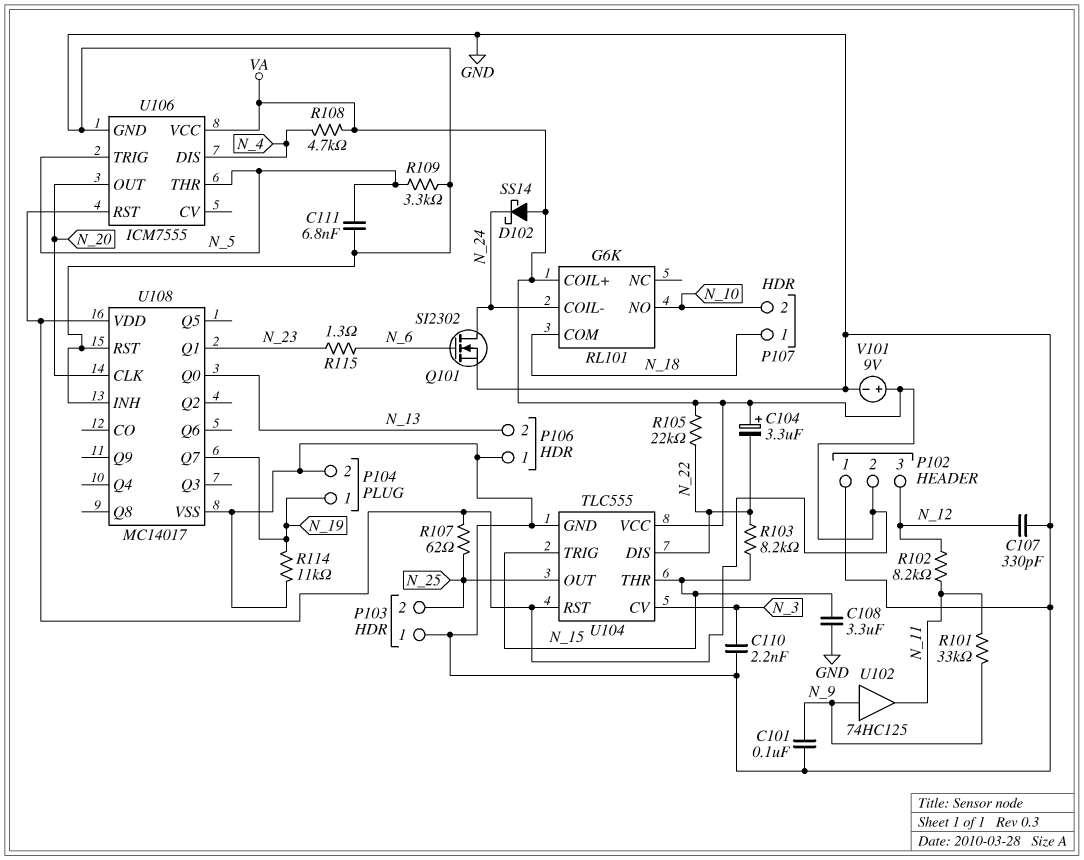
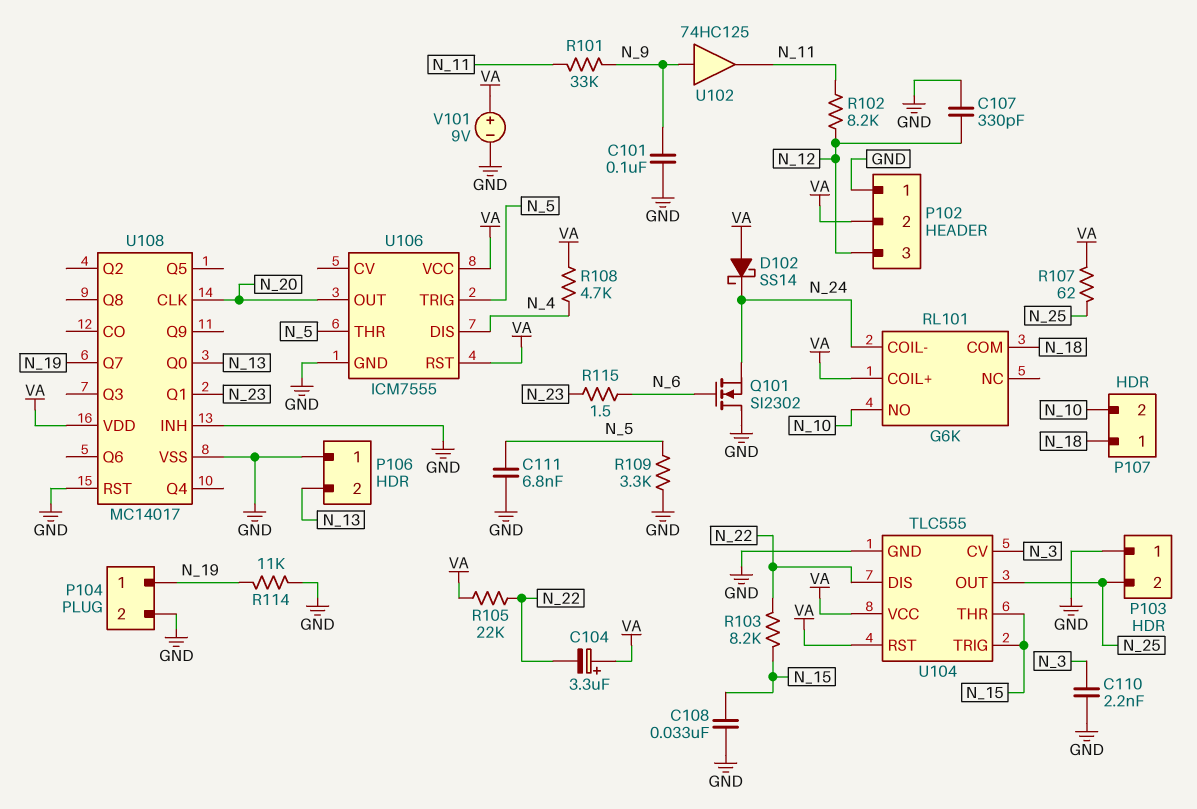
C108: 3.3uF (GND, N_15) -> 33nF (GND, N_15)
Q101: NMOS SI2302 (G N_6, D N_24, S GND) -> NMOS SI2302 (G N_6, D GND, S N_24)
R115: 1.3 (N_6, N_23) -> 1.5 (N_6, N_23)

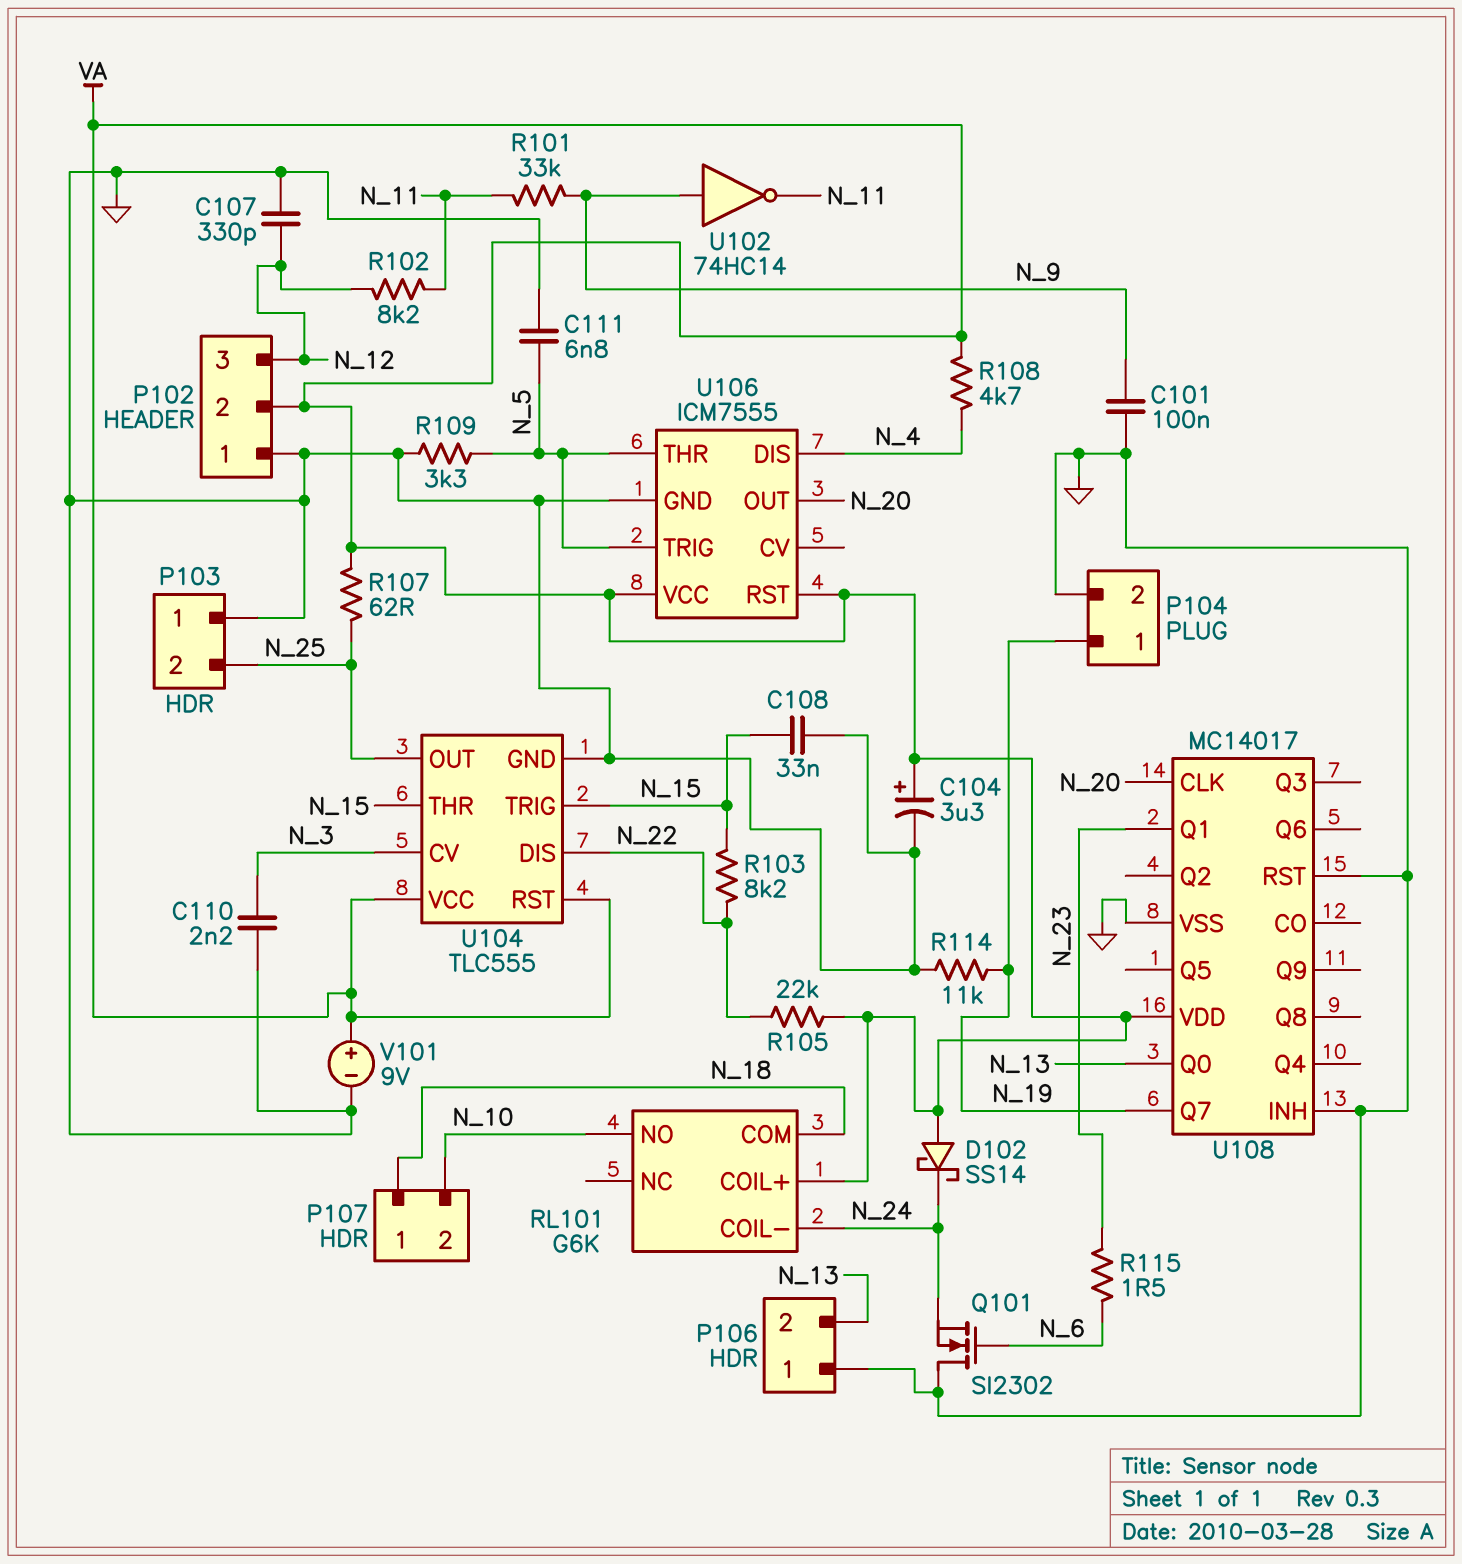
C104: 3.3uF (plus VA, minus N_22) -> 3.3uF (plus VA, minus GND)
U102: buffer 74HC125 (in N_9, out N_11) -> NOT 74HC14 (in N_9, out N_11)

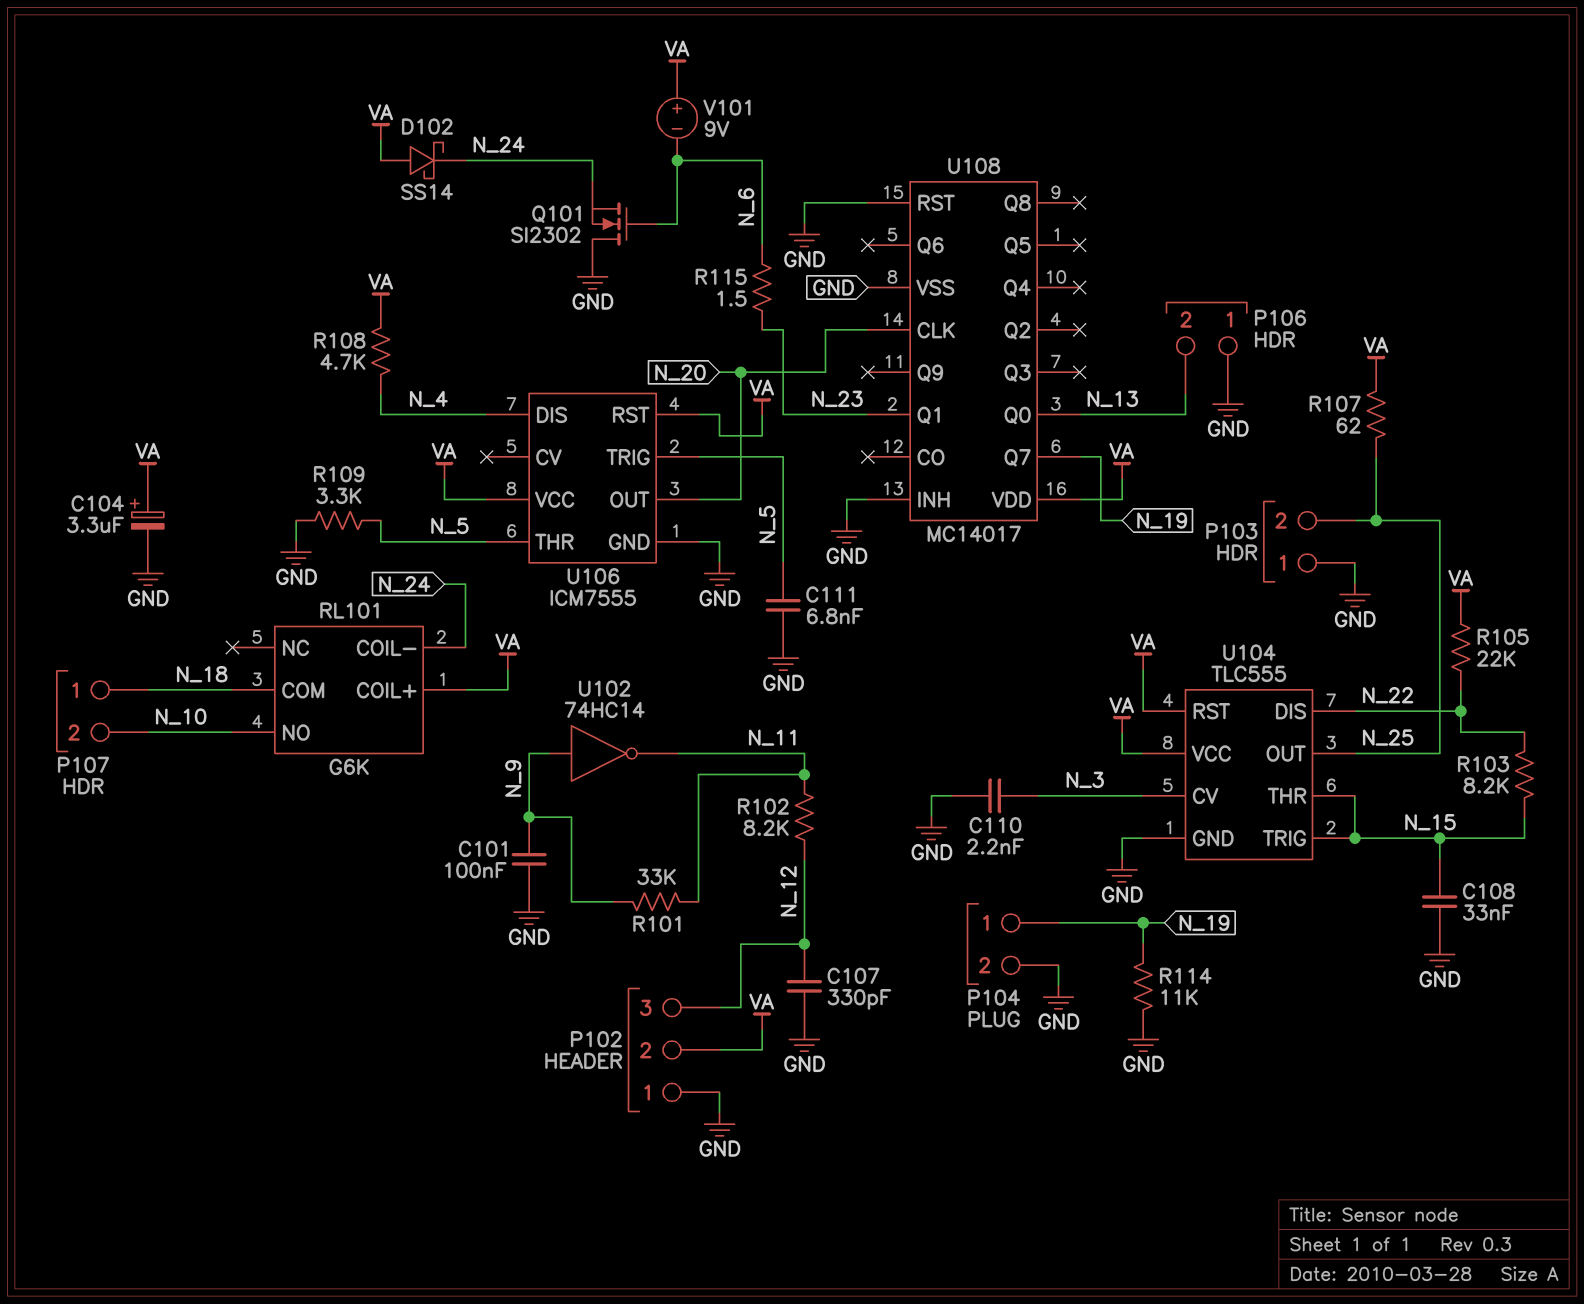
V101: 9V (plus VA, minus GND) -> 9V (plus VA, minus N_6)

